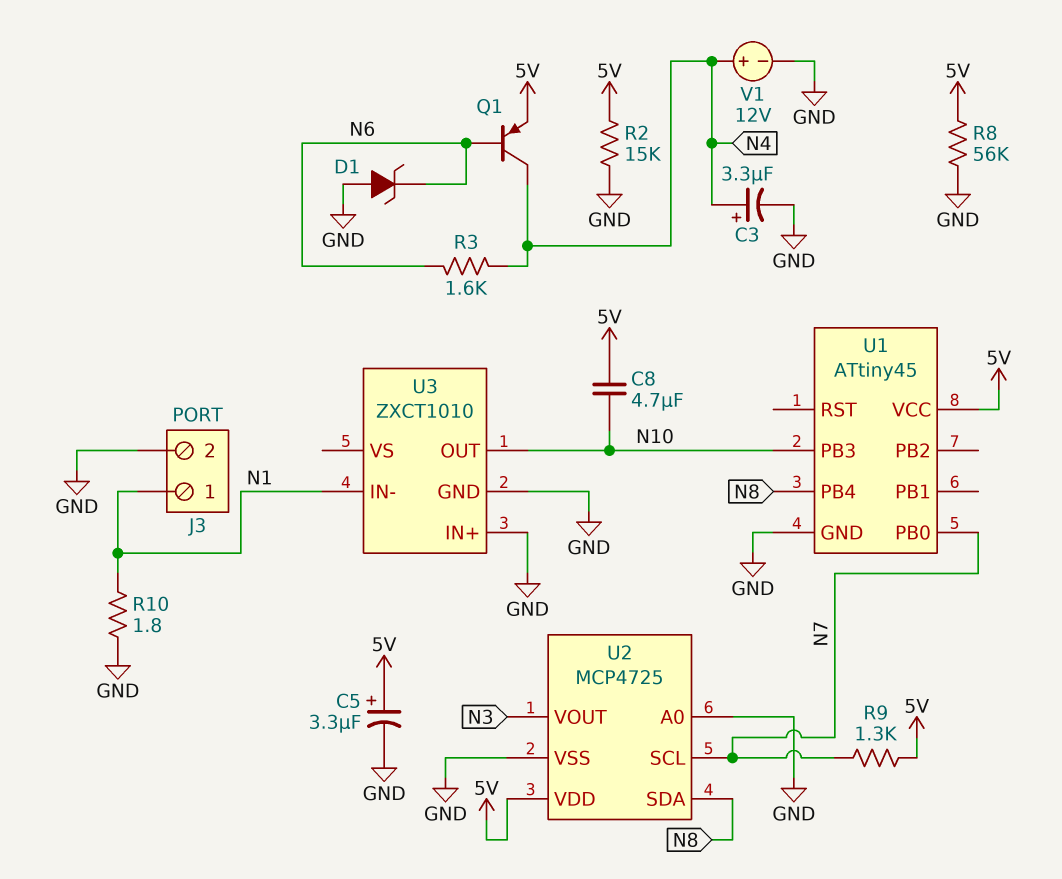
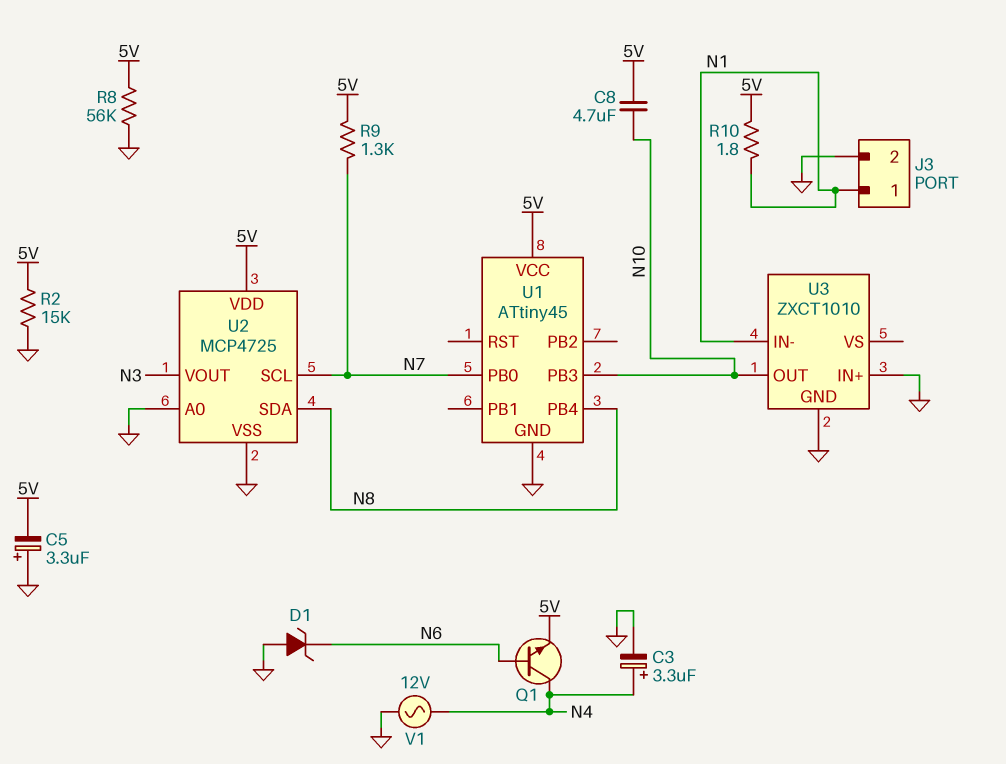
C5: 3.3uF (plus 5V, minus GND) -> 3.3uF (plus GND, minus 5V)
Q1: PNP (B N6, C N4, E 5V) -> NPN (B N6, C N4, E 5V)
R3: 1.6k (N4, N6) -> none
R10: 1.8 (GND, N1) -> 1.8 (5V, N1)
V1: 12V (plus N4, minus GND) -> AC 12V (GND, N4)

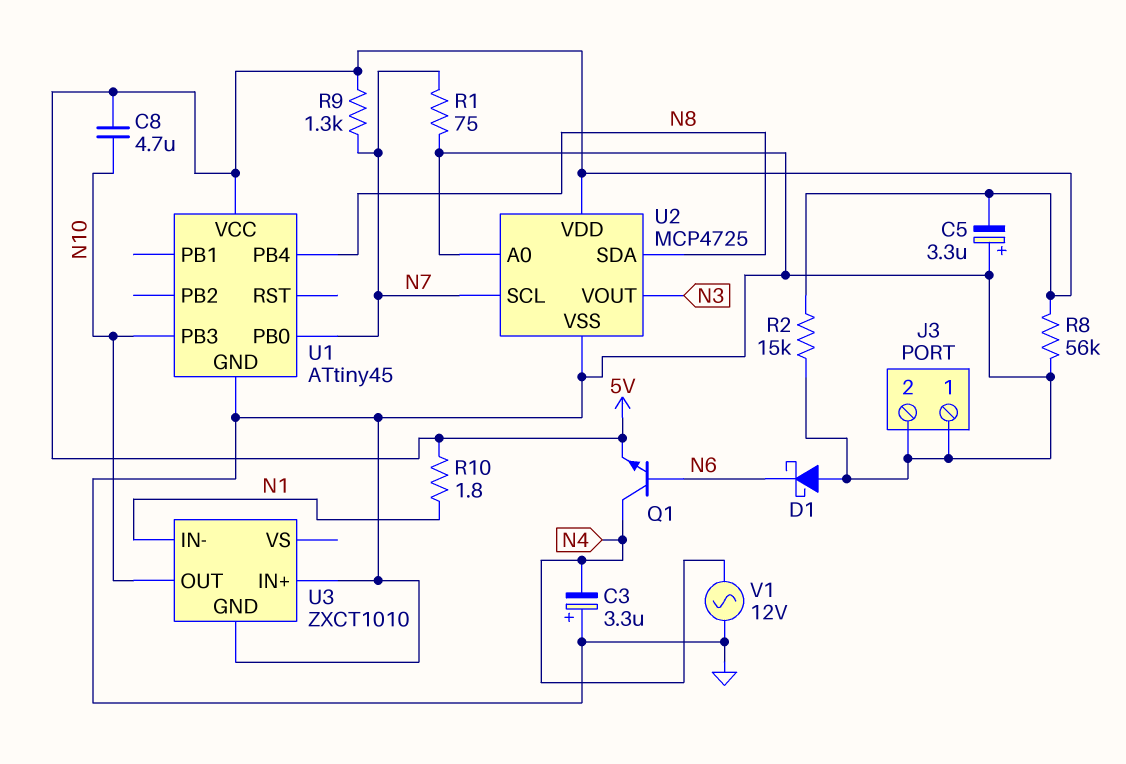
C3: 3.3uF (plus N4, minus GND) -> 3.3uF (plus GND, minus N4)
D1: zener (A GND, K N6) -> schottky (A GND, K N6)
J3 pin 1: N1 -> GND
R1: none -> 75 (GND, N7)

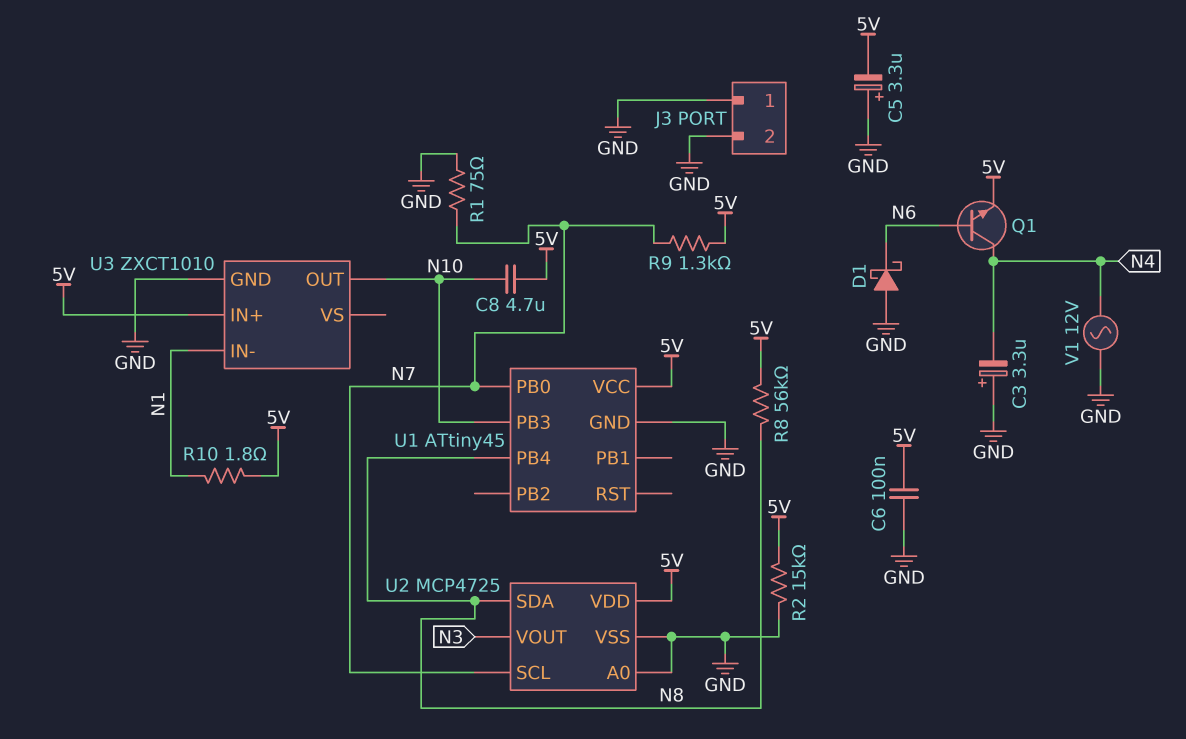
C6: none -> 100nF (5V, GND)
R8: 56k (5V, GND) -> 56k (5V, N8)
U3 pin IN+: GND -> 5V

